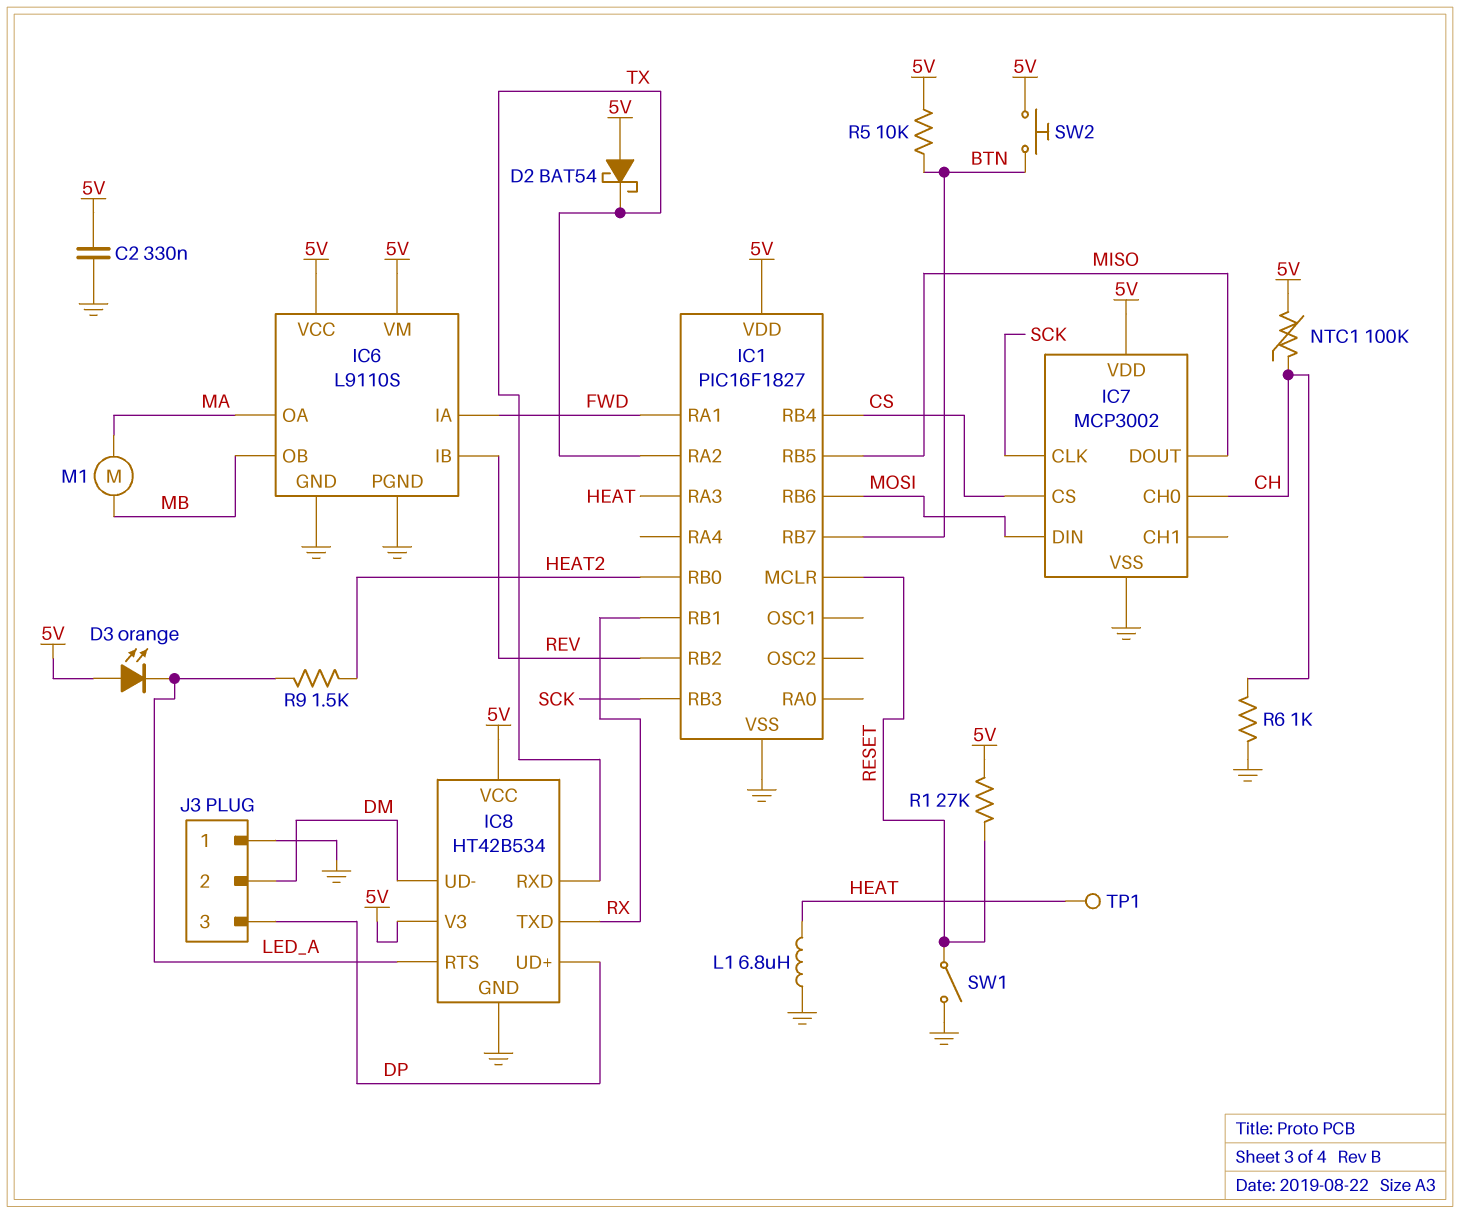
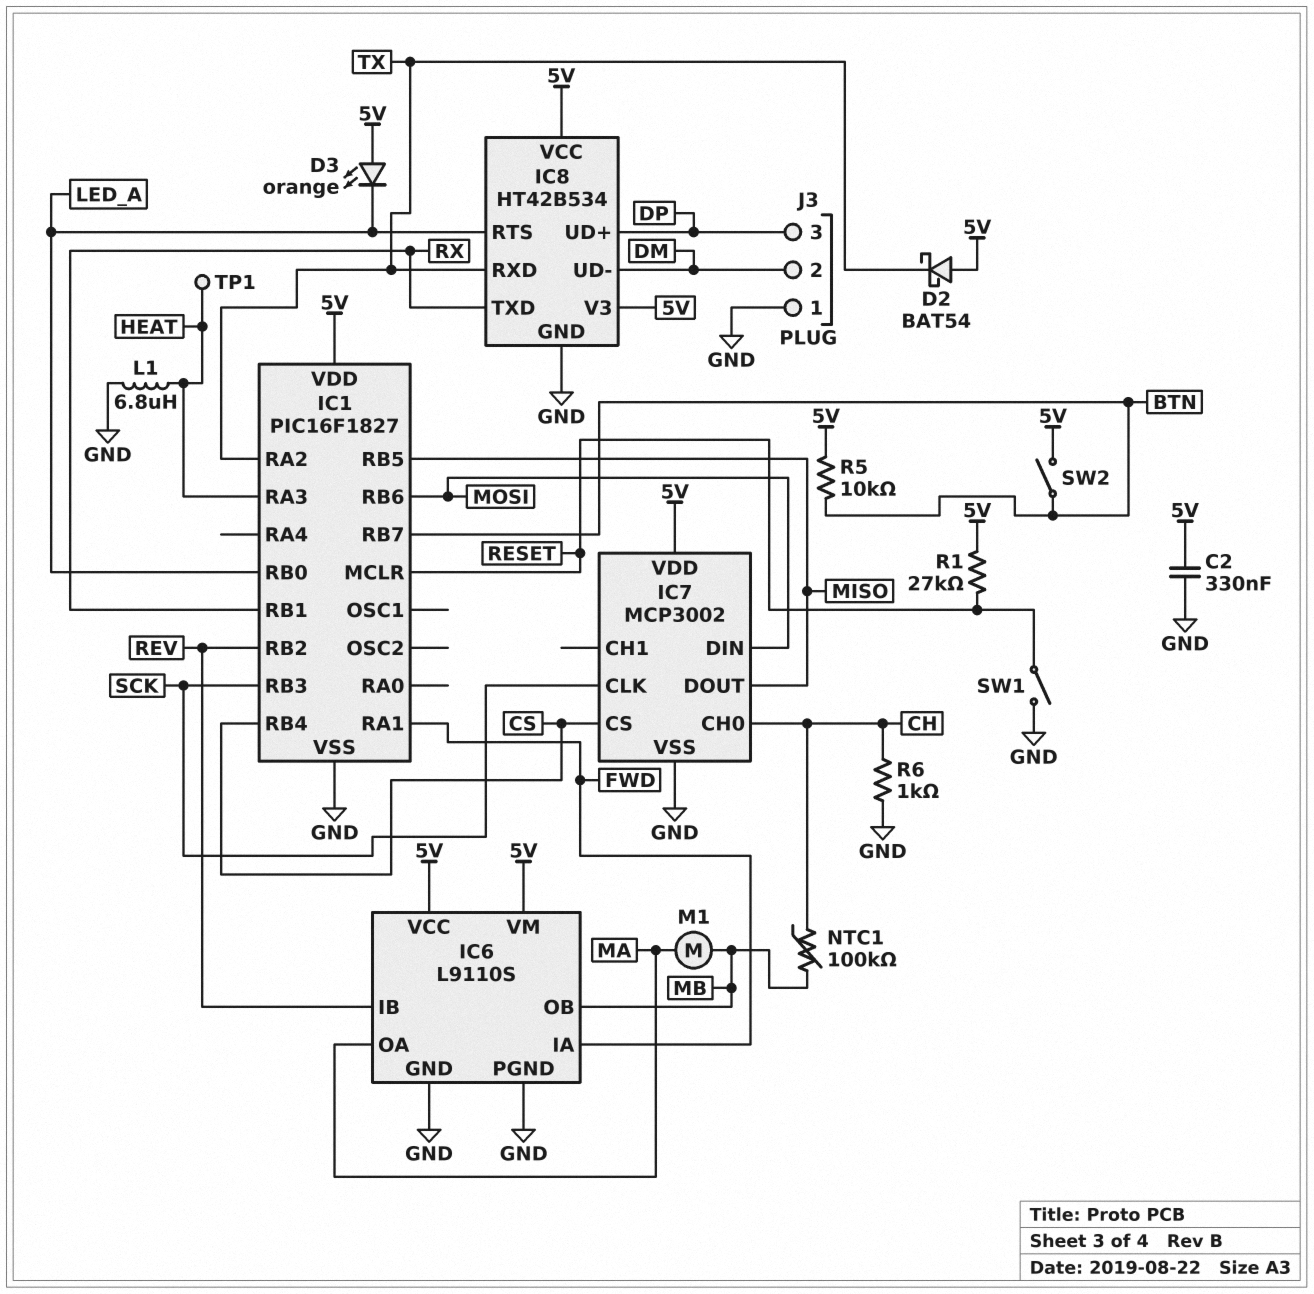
IC1 pin RB0: HEAT2 -> LED_A
NTC1: 100k (5V, CH) -> 100k (CH, MB)
R9: 1.5k (HEAT2, LED_A) -> none
SW2: button (5V, BTN) -> switch (5V, BTN)

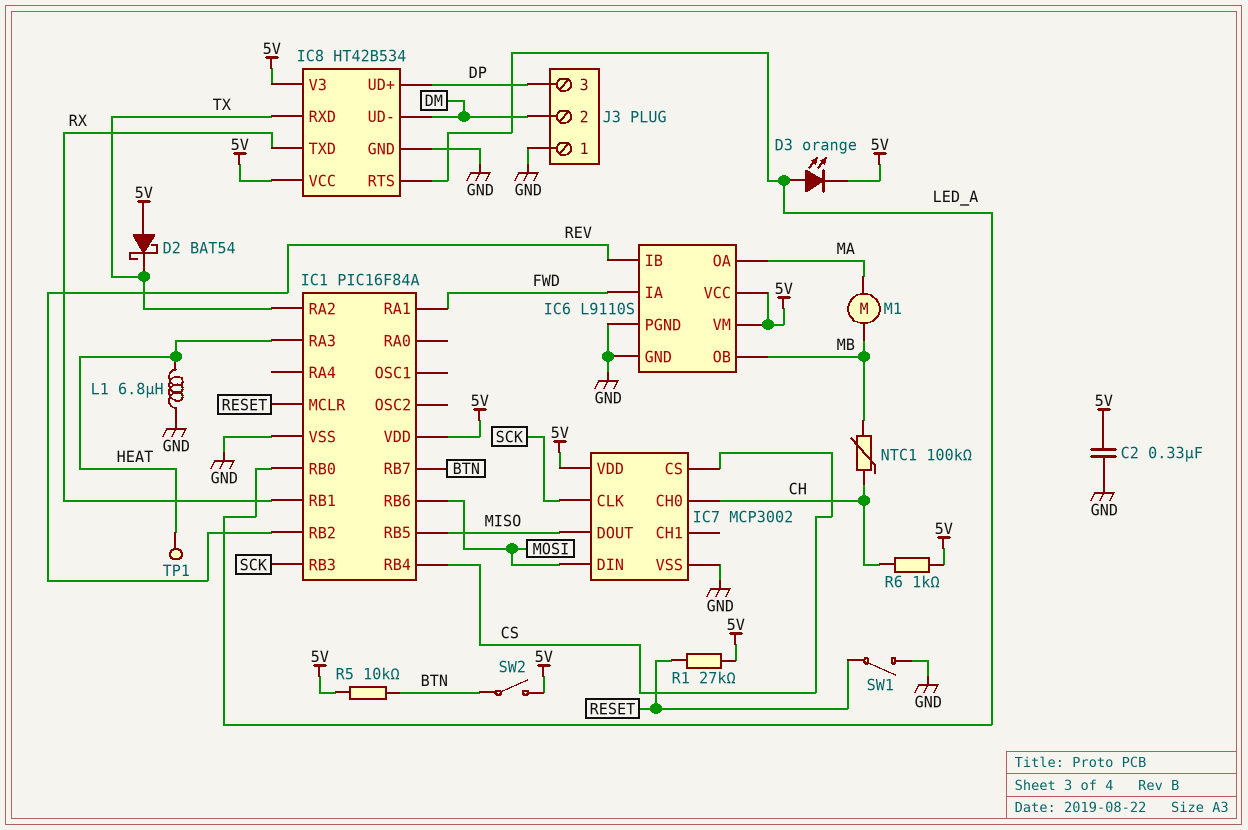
D3: LED orange (A 5V, K LED_A) -> LED orange (A LED_A, K 5V)
IC1: PIC16F1827 -> PIC16F84A
R6: 1k (CH, GND) -> 1k (5V, CH)

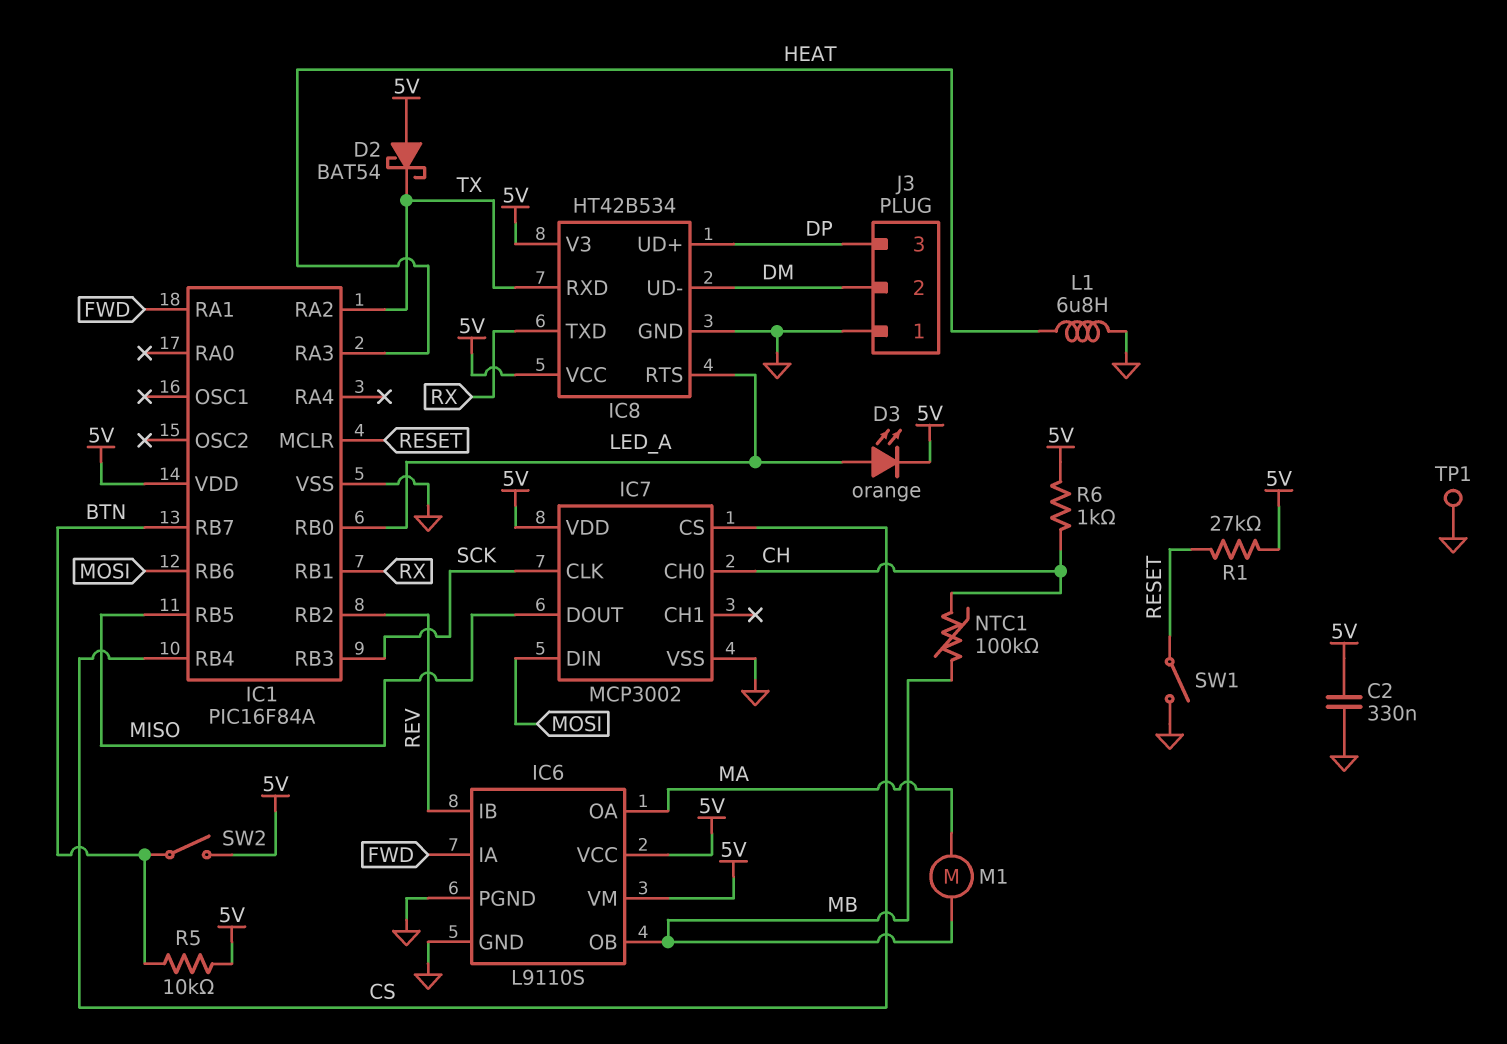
TP1: test point (HEAT) -> test point (GND)

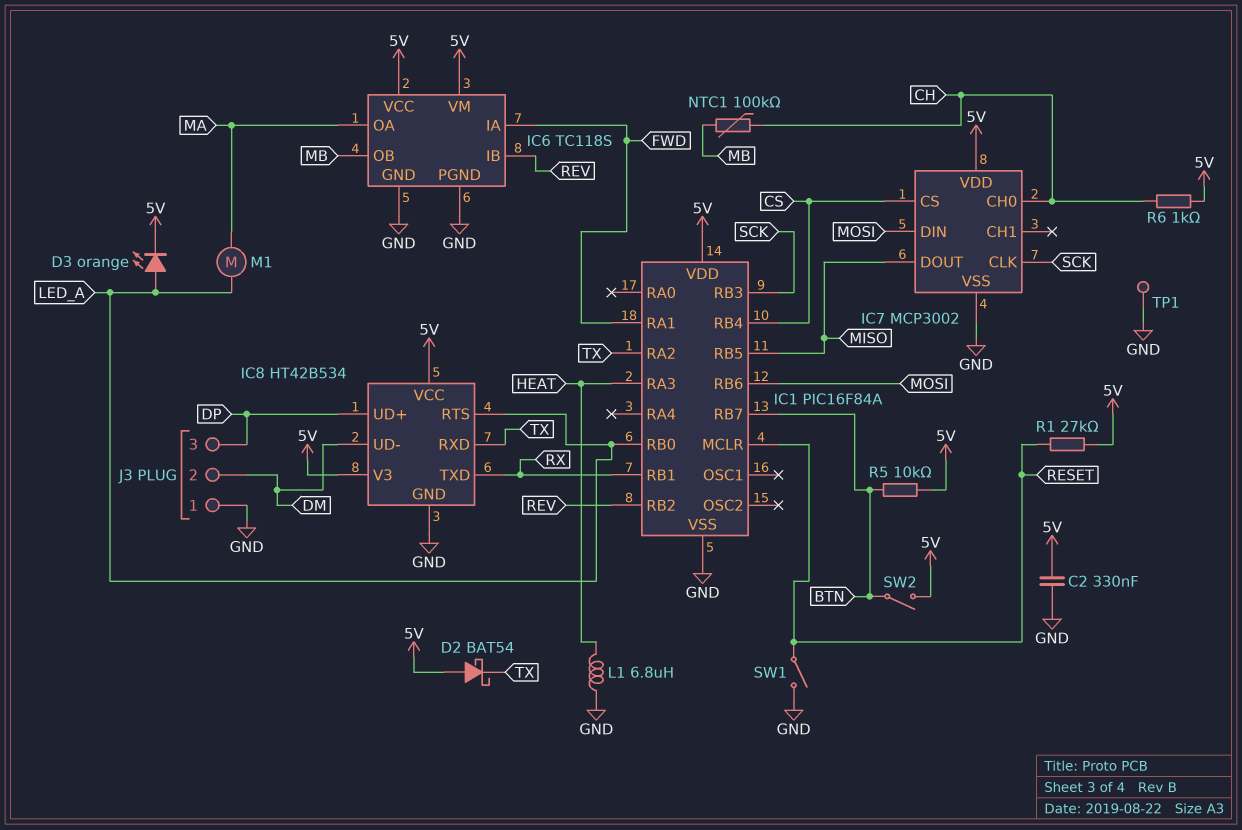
IC6: L9110S -> TC118S
M1: motor (MA, MB) -> motor (LED_A, MA)

